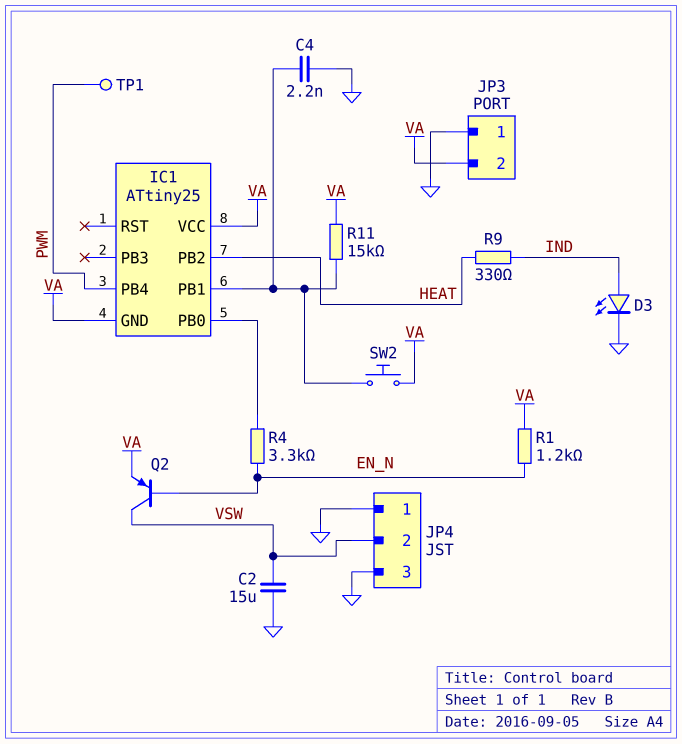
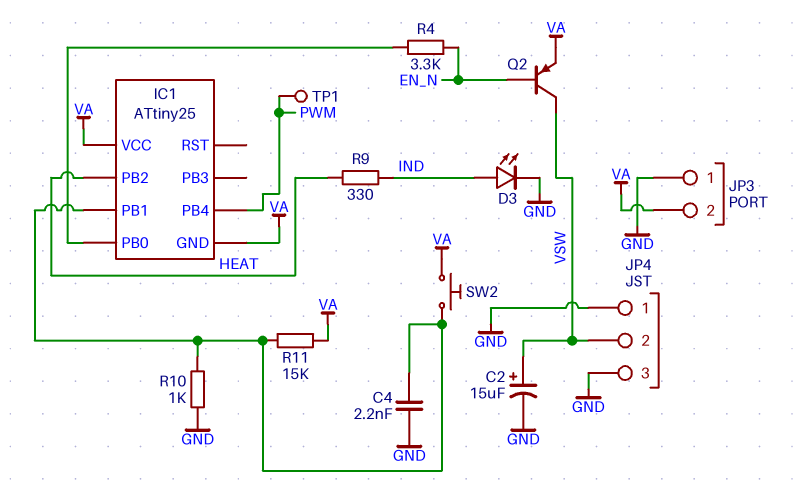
C2: 15uF (GND, VSW) -> 15uF (plus VSW, minus GND)
R1: 1.2k (EN_N, VA) -> none
R10: none -> 1k (GND, IC1/PB1)

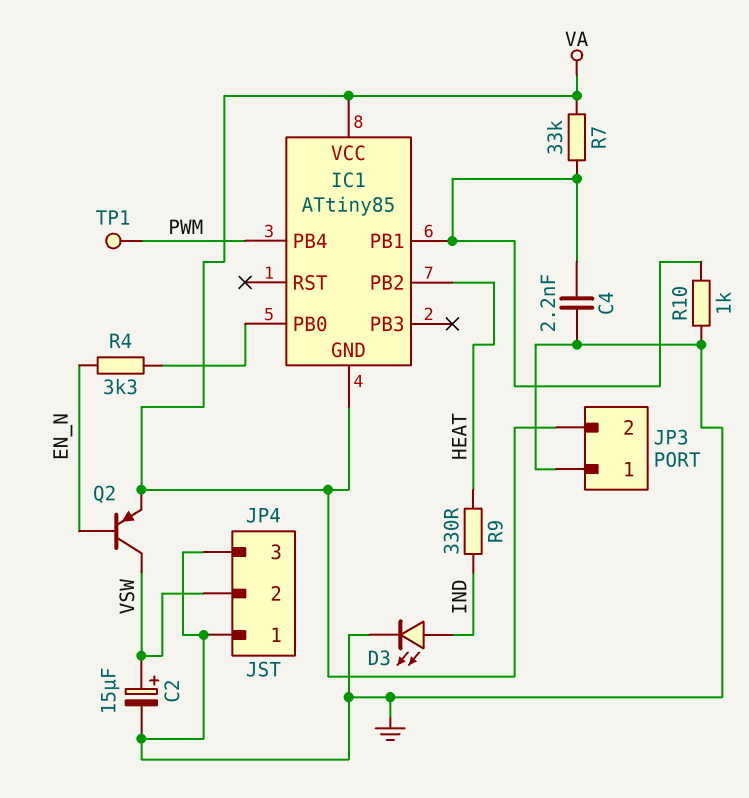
IC1: ATtiny25 -> ATtiny85
R7: none -> 33k (IC1/PB1, VA)
R11: 15k (IC1/PB1, VA) -> none
SW2: button (IC1/PB1, VA) -> none

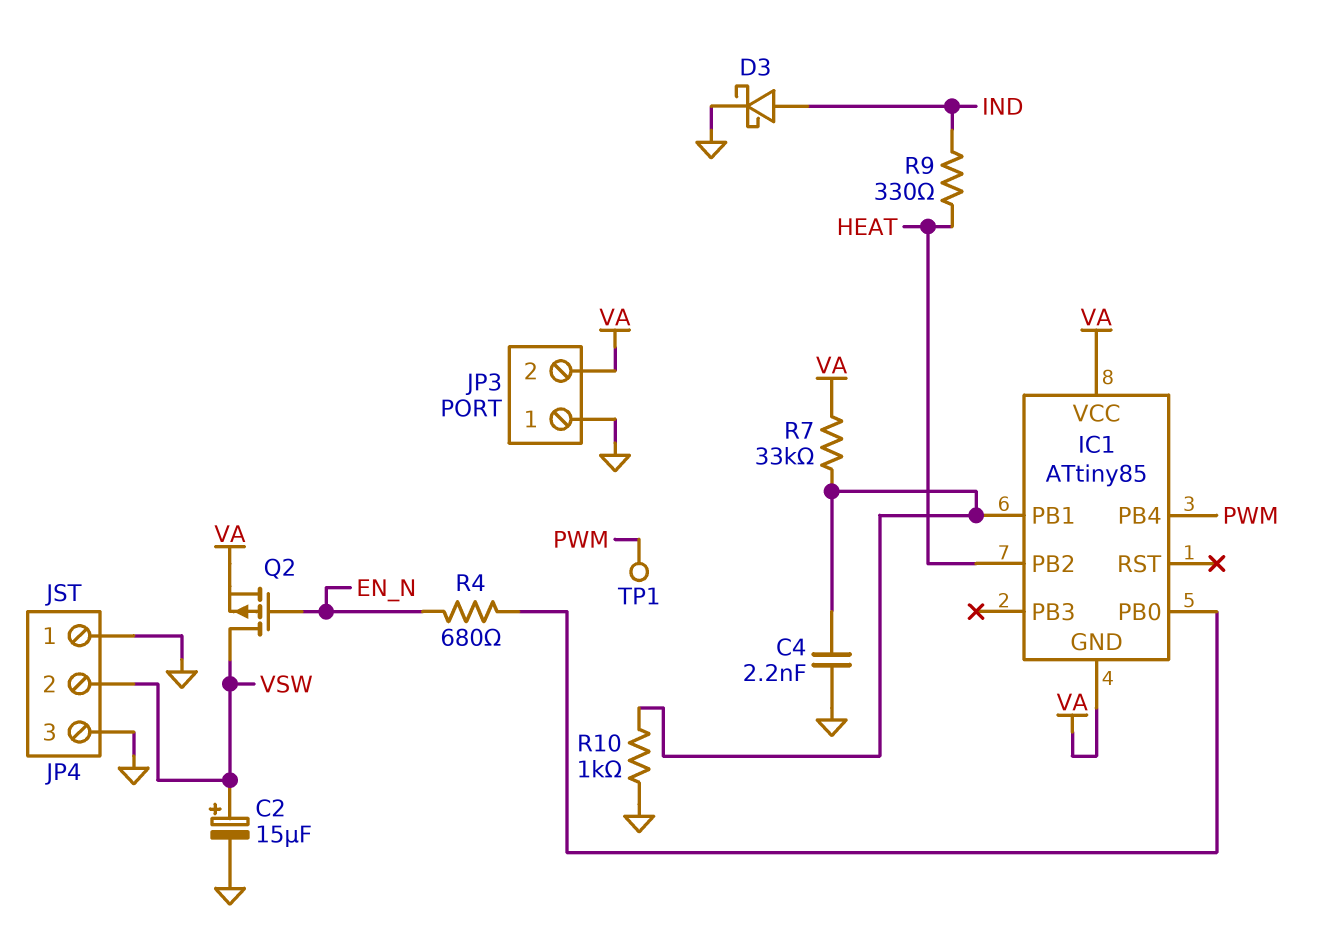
D3: LED (A IND, K GND) -> schottky (A IND, K GND)
Q2: PNP (B EN_N, C VSW, E VA) -> PMOS (G EN_N, D VSW, S VA)
R4: 3.3k (EN_N, IC1/PB0) -> 680 (EN_N, IC1/PB0)

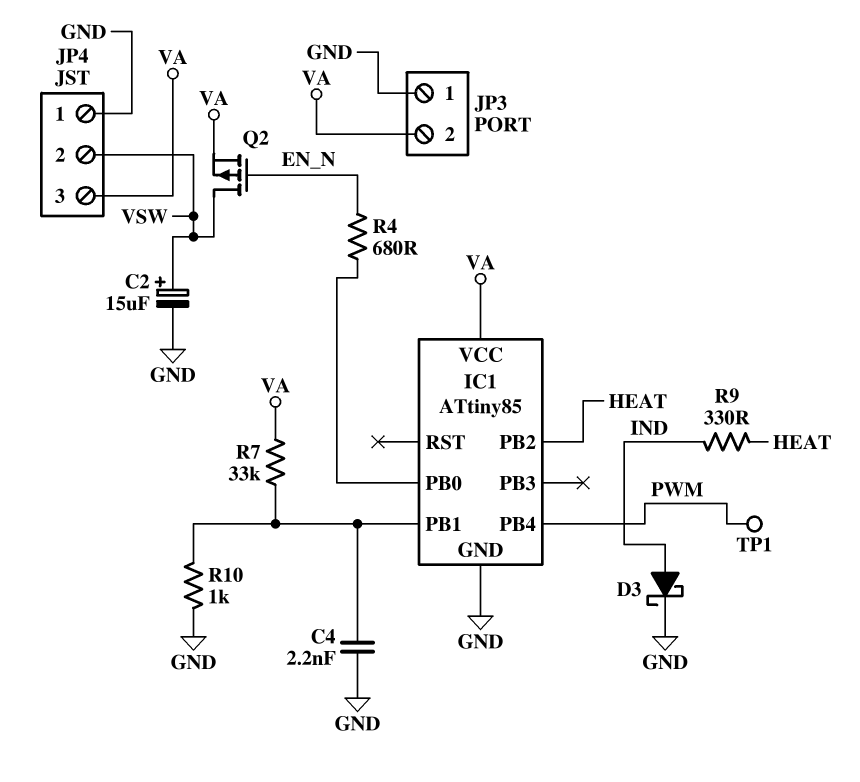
IC1 pin GND: VA -> GND
JP4 pin 3: GND -> VA

